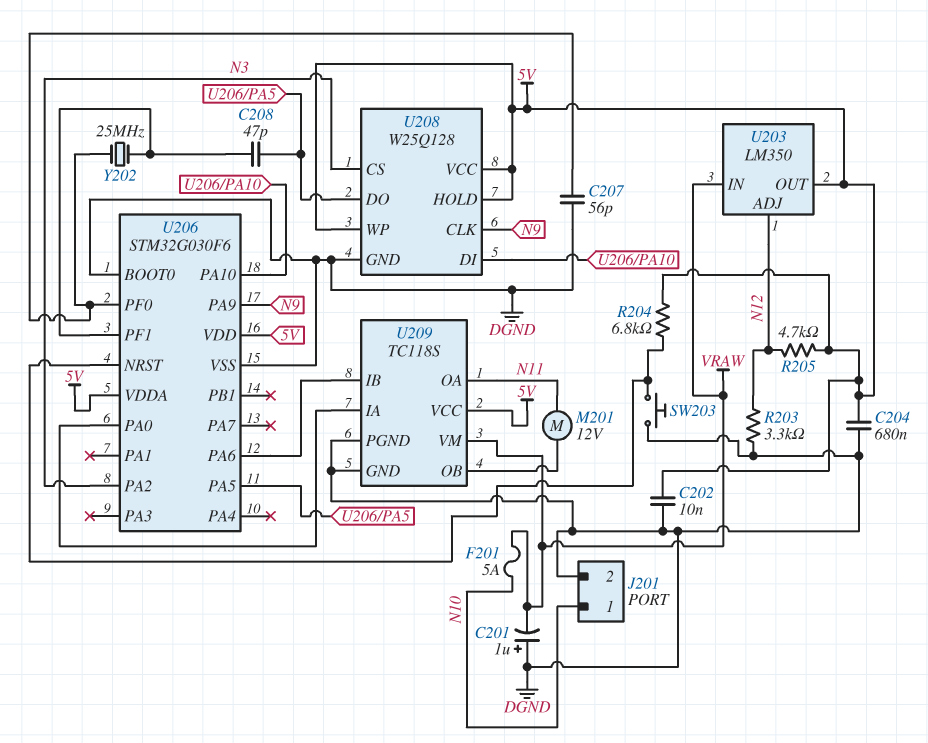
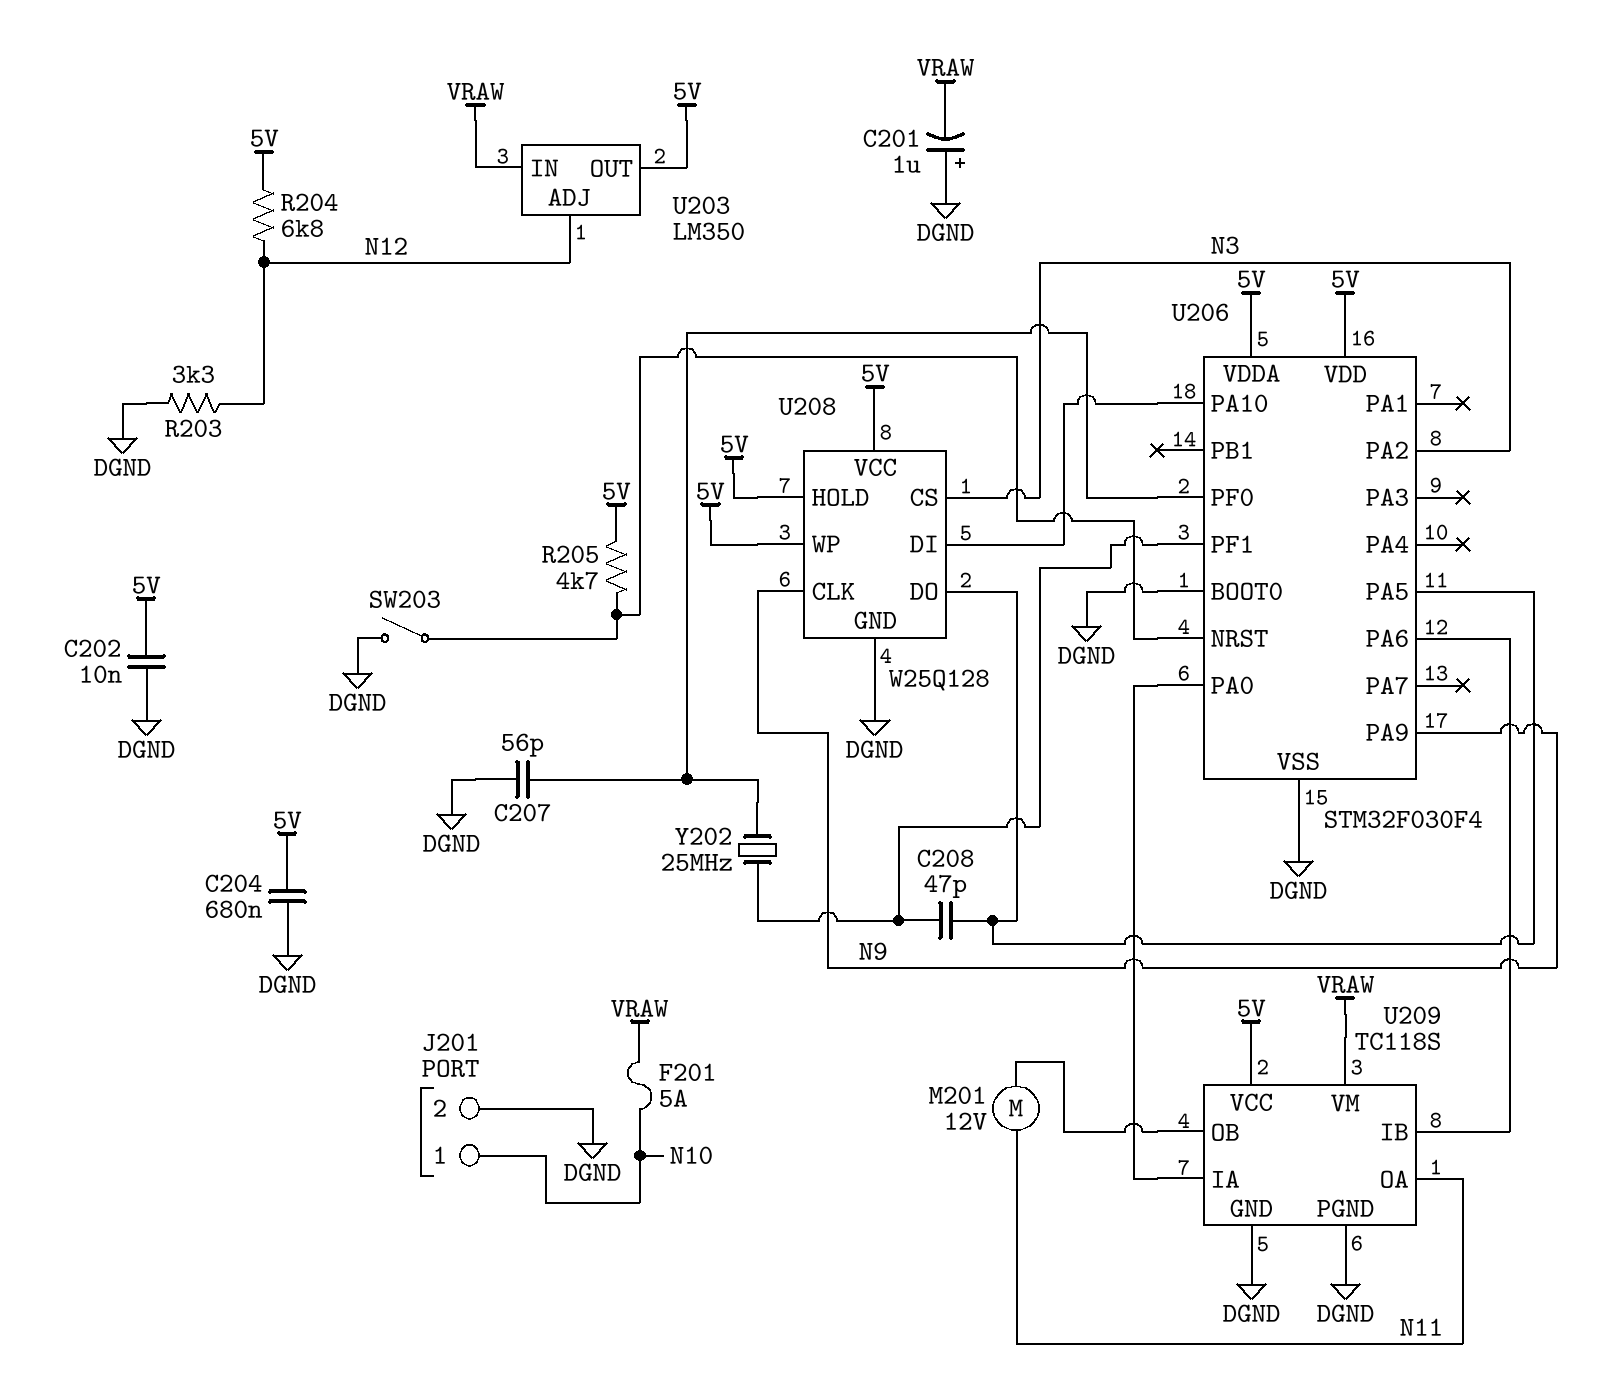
R204: 6.8k (5V, U206/NRST) -> 6.8k (5V, N12)
R205: 4.7k (5V, N12) -> 4.7k (5V, U206/NRST)
SW203: button (DGND, U206/NRST) -> switch (DGND, U206/NRST)
U206: STM32G030F6 -> STM32F030F4

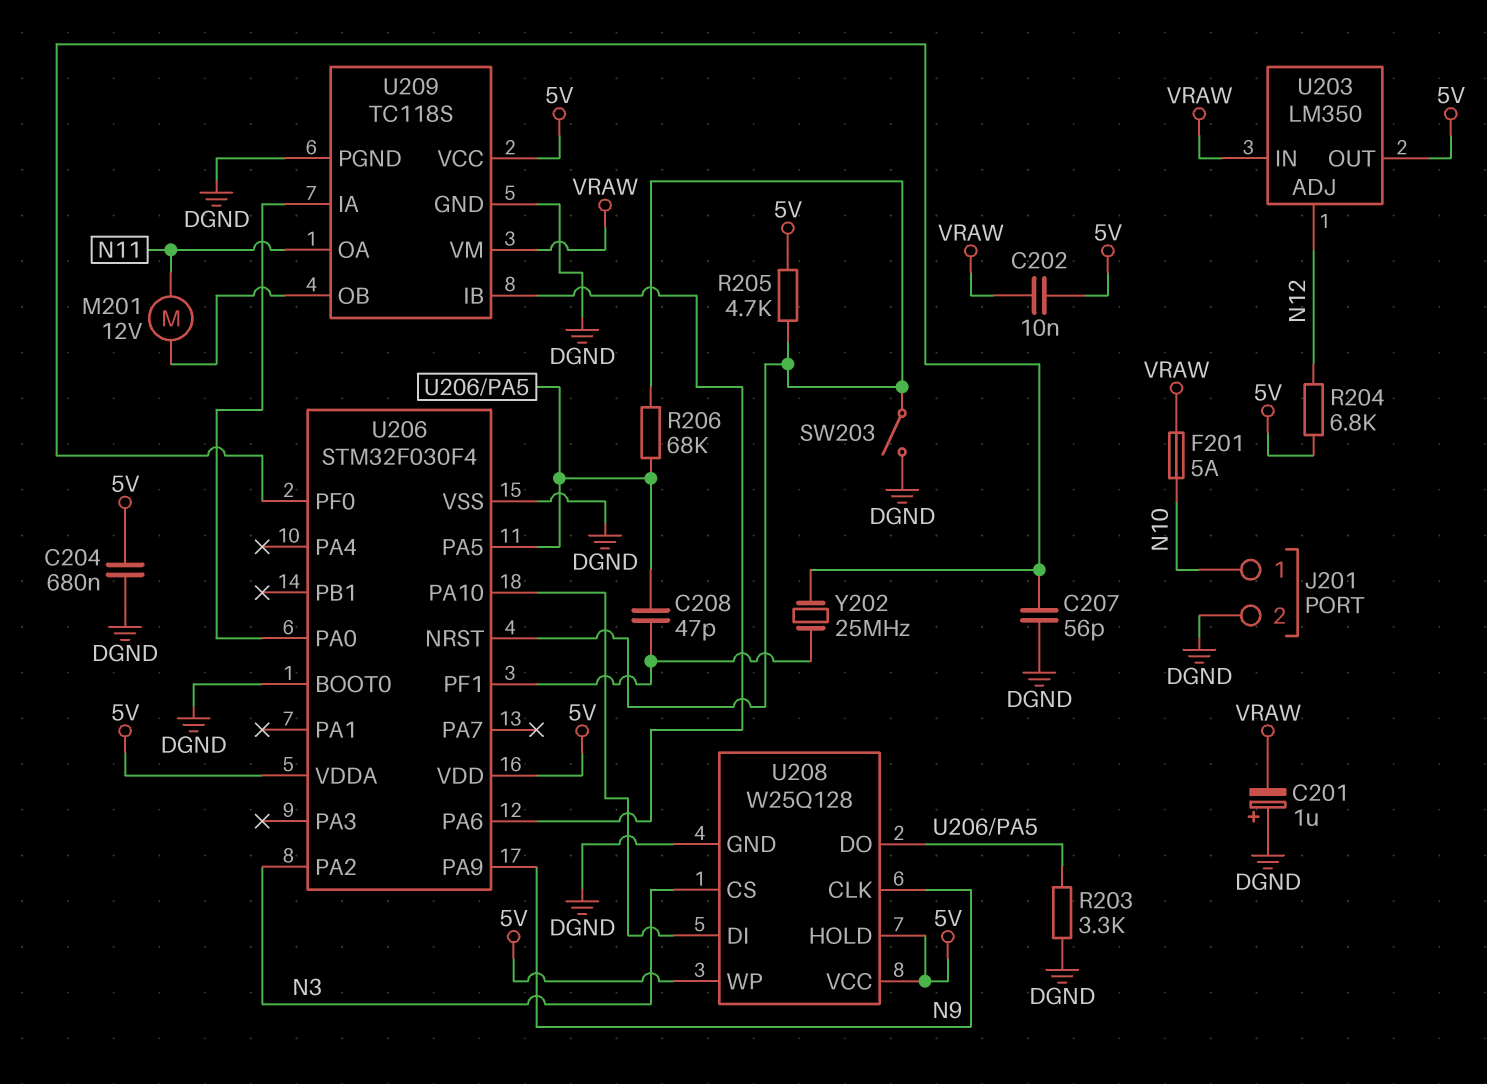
C202: 10nF (5V, DGND) -> 10nF (5V, VRAW)
R203: 3.3k (DGND, N12) -> 3.3k (DGND, U206/PA5)
R206: none -> 68k (U206/NRST, U206/PA5)

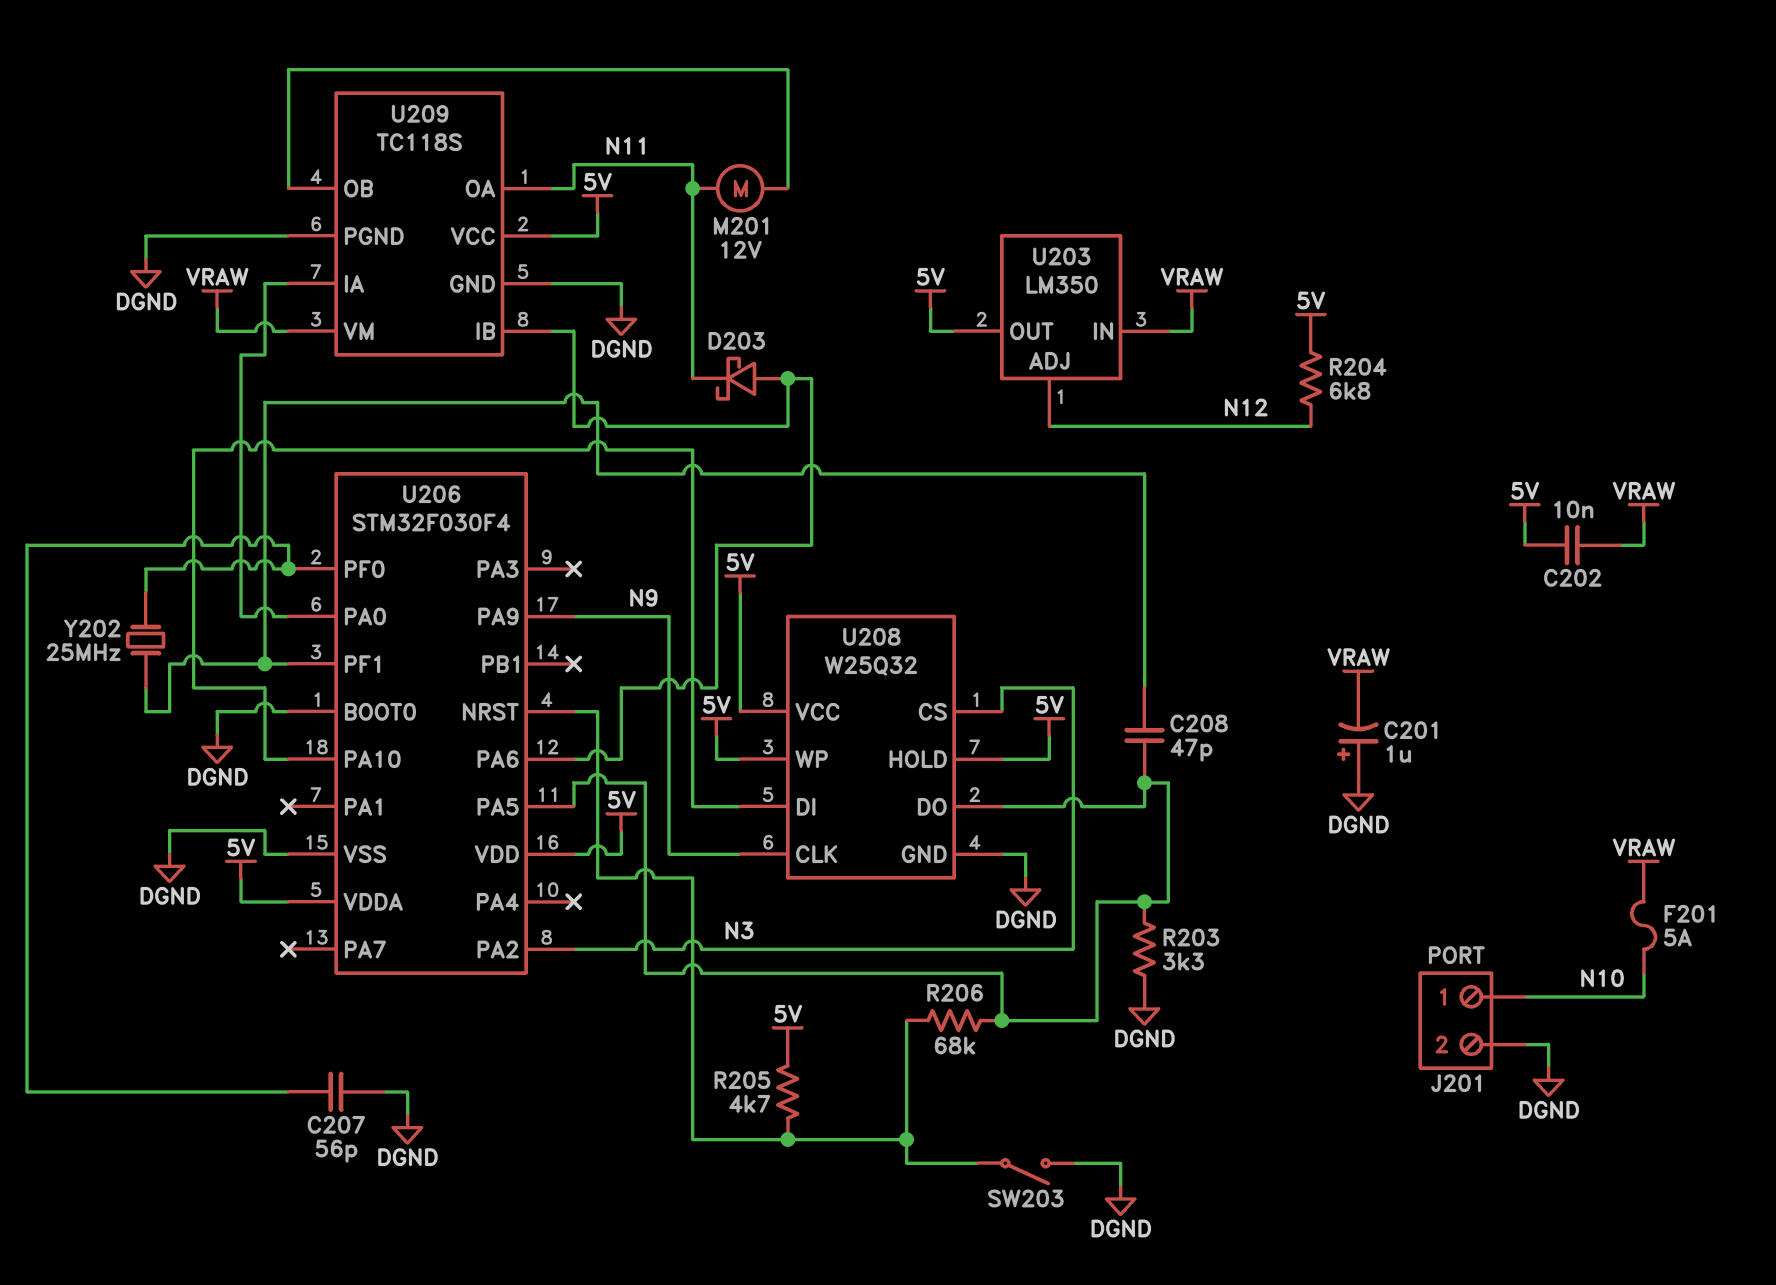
C204: 680nF (5V, DGND) -> none
D203: none -> schottky (A U206/PA6, K N11)
U208: W25Q128 -> W25Q32

